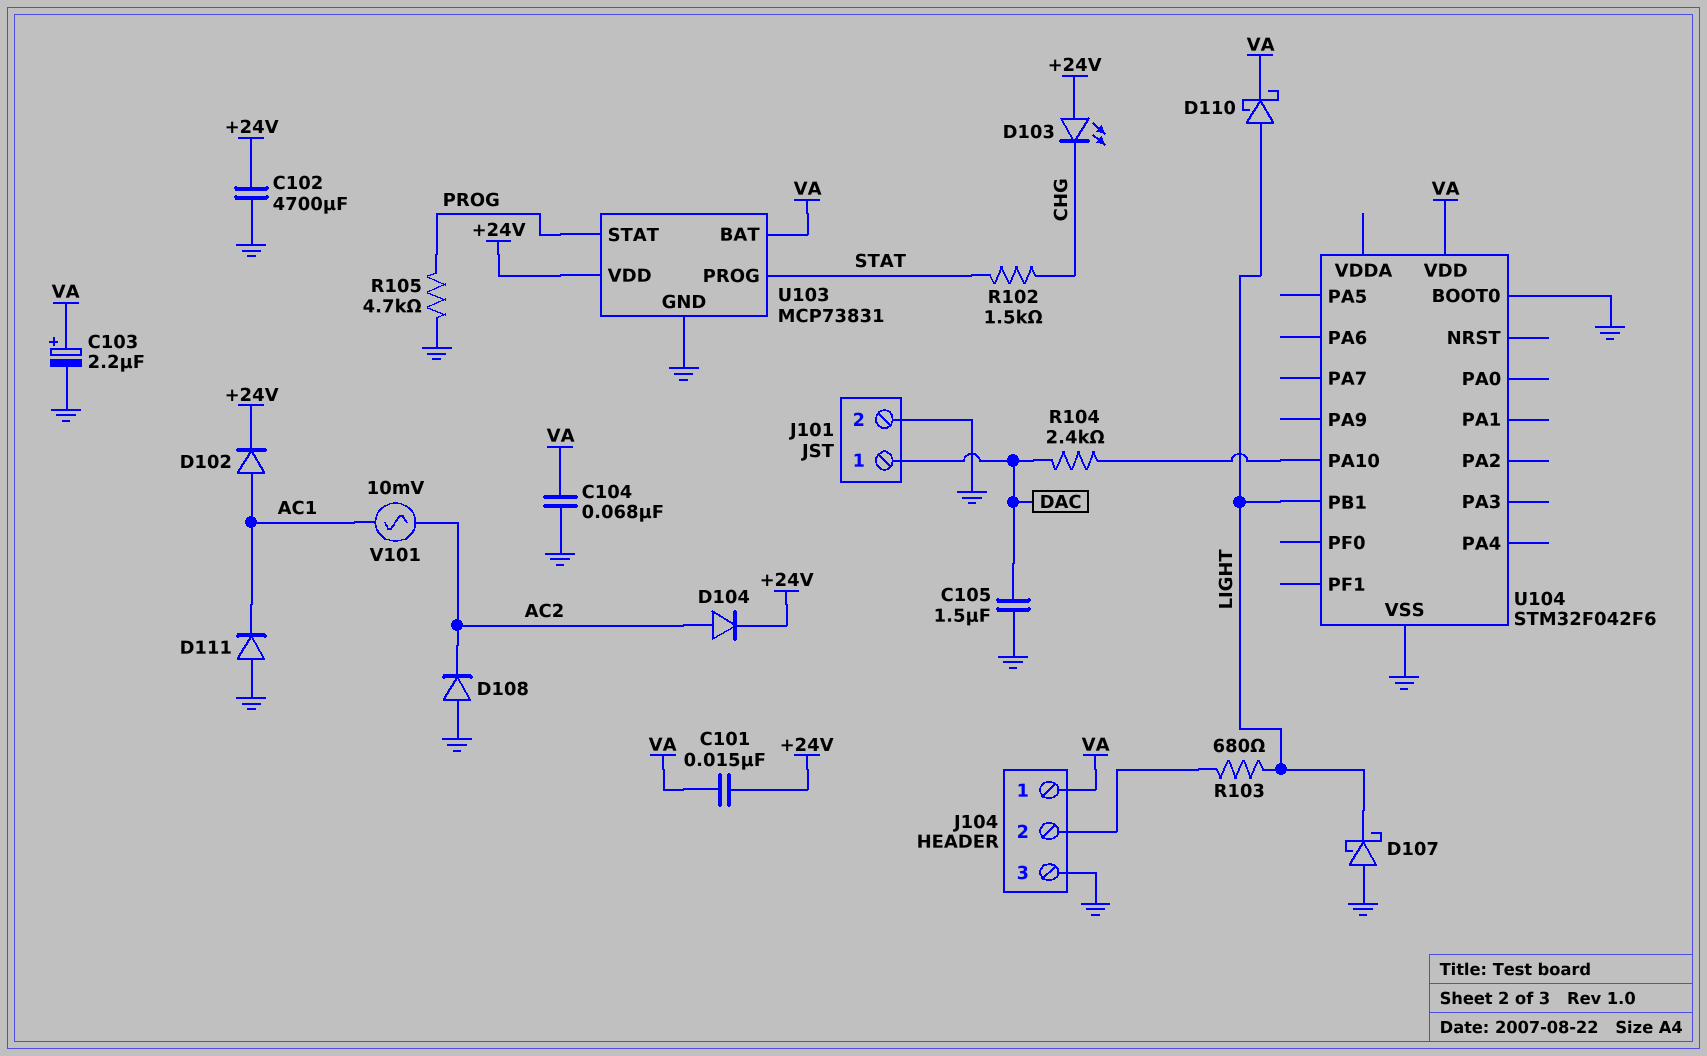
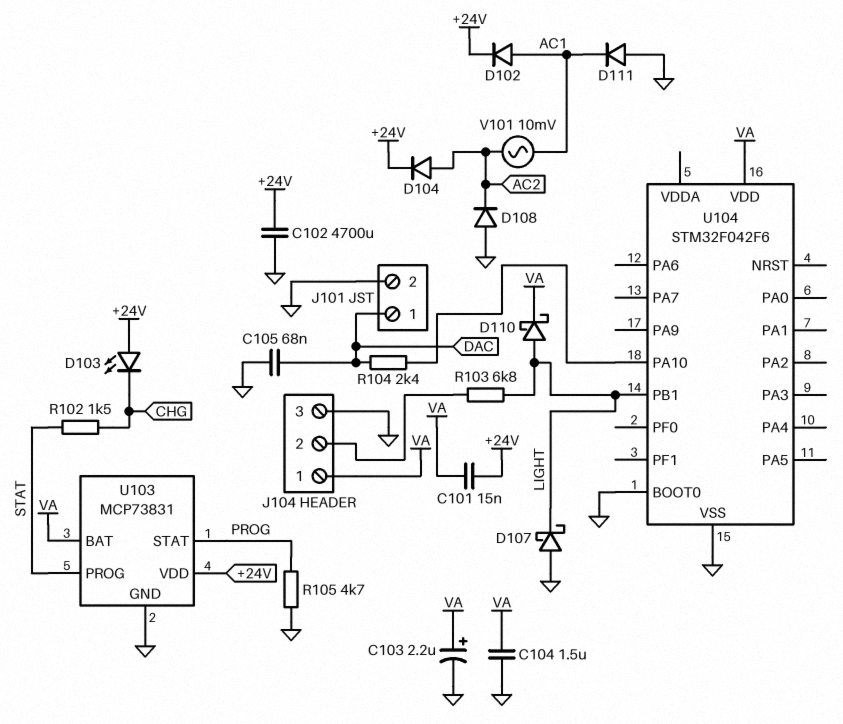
C104: 68nF (GND, VA) -> 1.5uF (GND, VA)
C105: 1.5uF (DAC, GND) -> 68nF (DAC, GND)
R103: 680 (J104/2, LIGHT) -> 6.8k (J104/2, LIGHT)

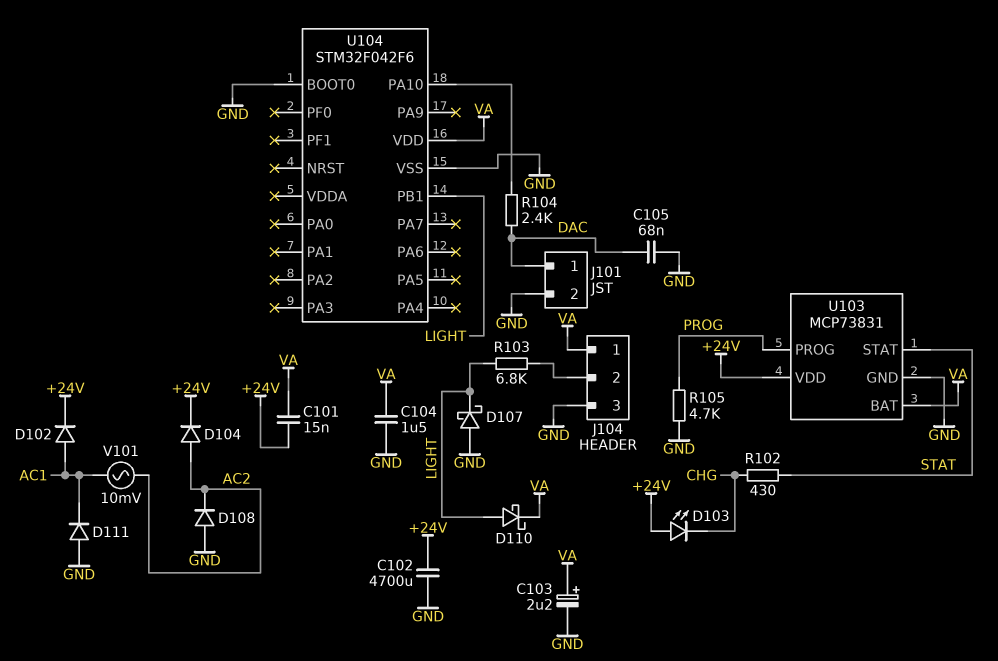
R102: 1.5k (CHG, STAT) -> 430 (CHG, STAT)
U103 pin PROG: STAT -> PROG
U103 pin STAT: PROG -> STAT

